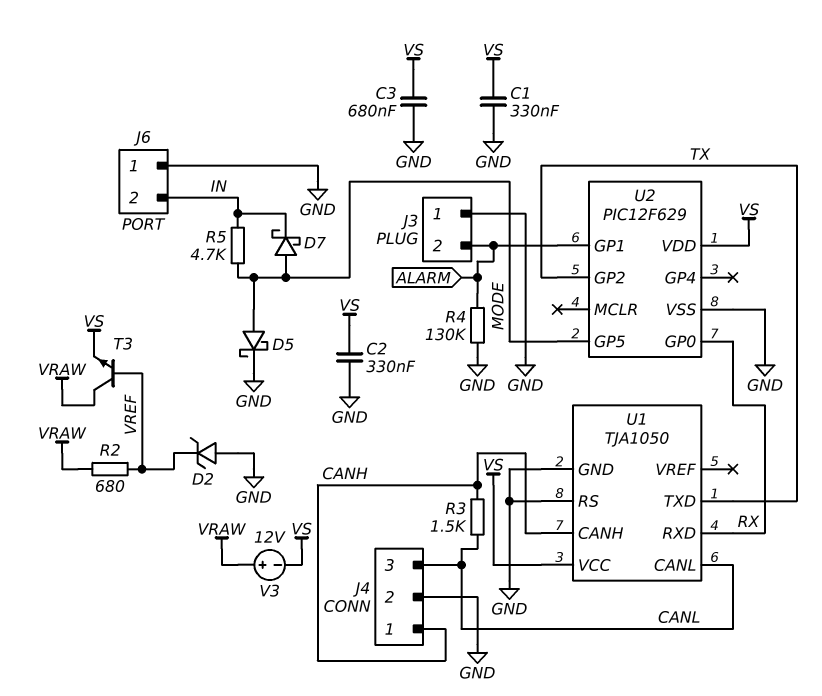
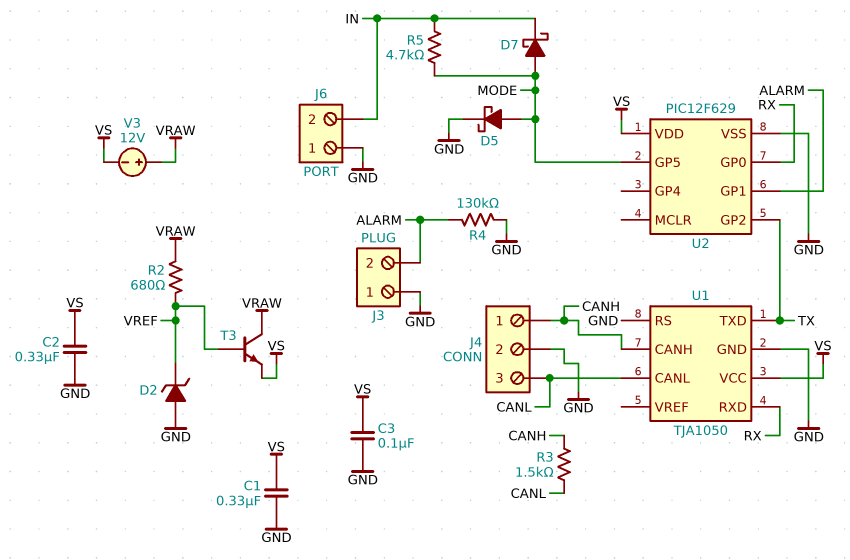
C3: 680nF (GND, VS) -> 100nF (GND, VS)

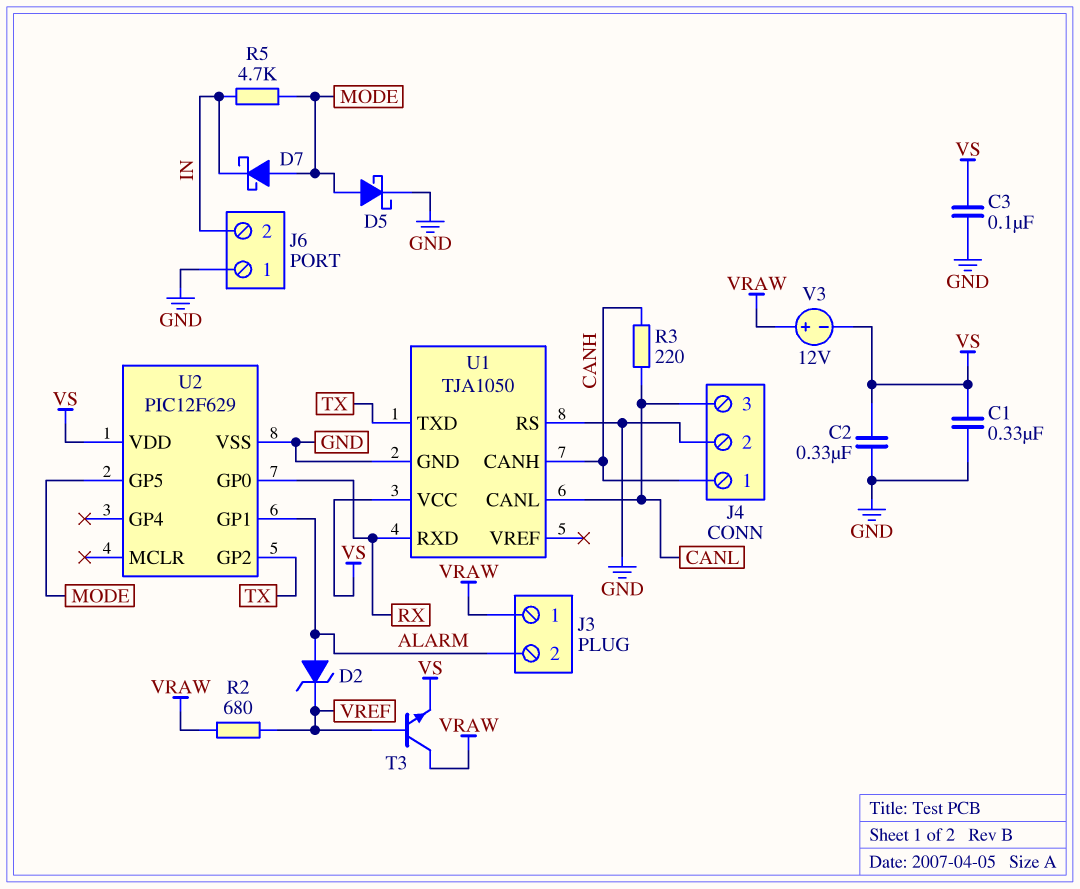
D2: zener (A GND, K VREF) -> zener (A ALARM, K VREF)
J3 pin 1: GND -> VRAW
R3: 1.5k (CANH, CANL) -> 220 (CANH, CANL)
R4: 130k (ALARM, GND) -> none

